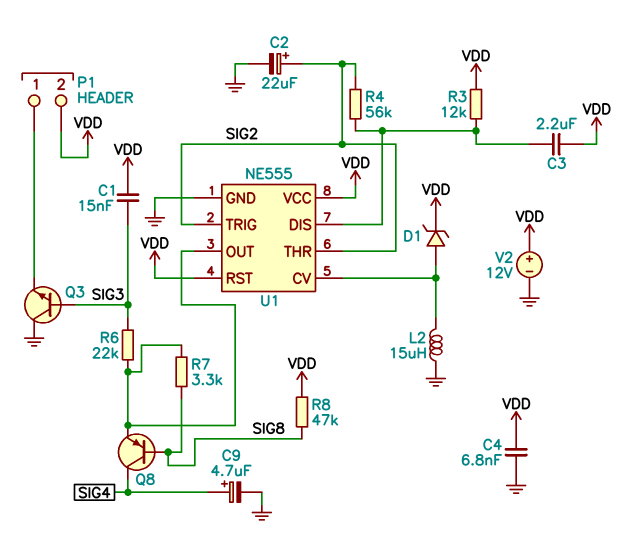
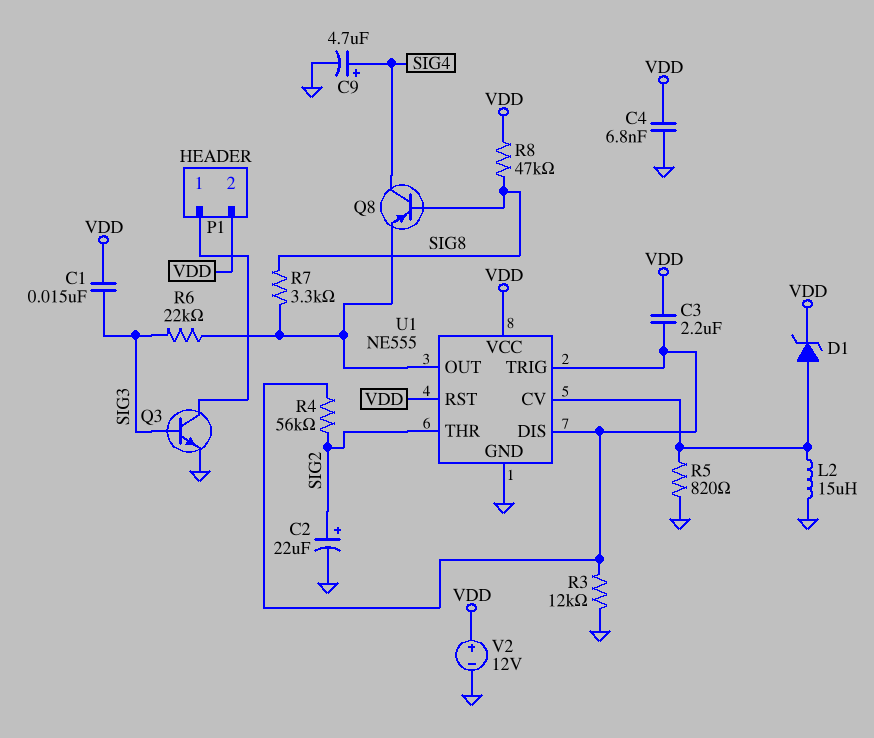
Q3: NPN (B SIG3, C GND, E P1/1) -> NPN (B SIG3, C P1/1, E GND)
R3: 12k (U1/DIS, VDD) -> 12k (GND, U1/DIS)
R5: none -> 820 (GND, U1/CV)
U1 pin TRIG: SIG2 -> U1/DIS

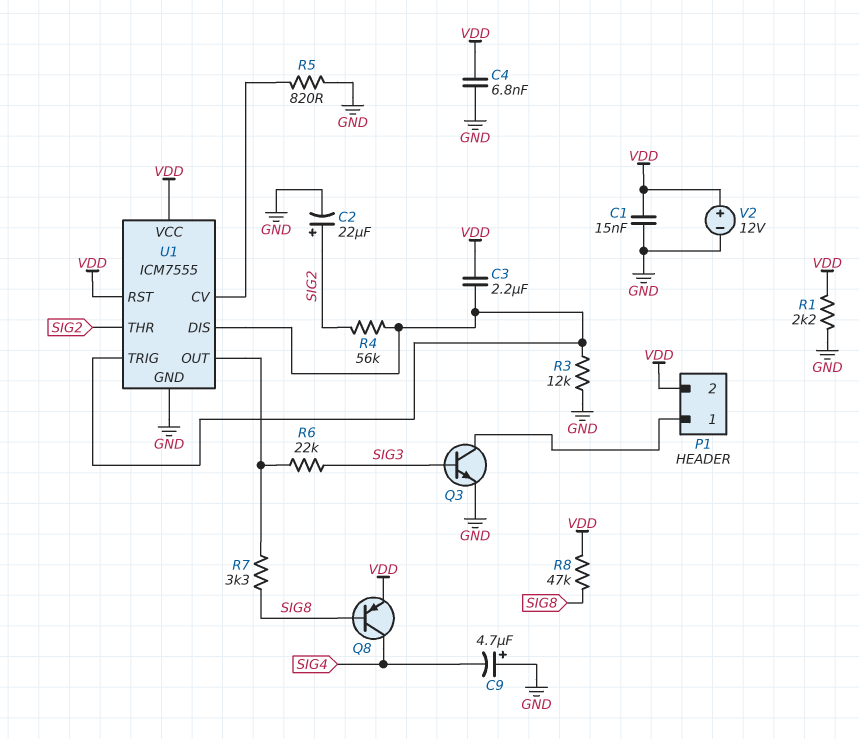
C1: 15nF (SIG3, VDD) -> 15nF (GND, VDD)
C9: 4.7uF (plus SIG4, minus GND) -> 4.7uF (plus GND, minus SIG4)
D1: zener (A U1/CV, K VDD) -> none
L2: 15uH (GND, U1/CV) -> none
Q8: PNP (B SIG8, C SIG4, E U1/OUT) -> PNP (B SIG8, C SIG4, E VDD)
R1: none -> 2.2k (GND, VDD)
U1: NE555 -> ICM7555

